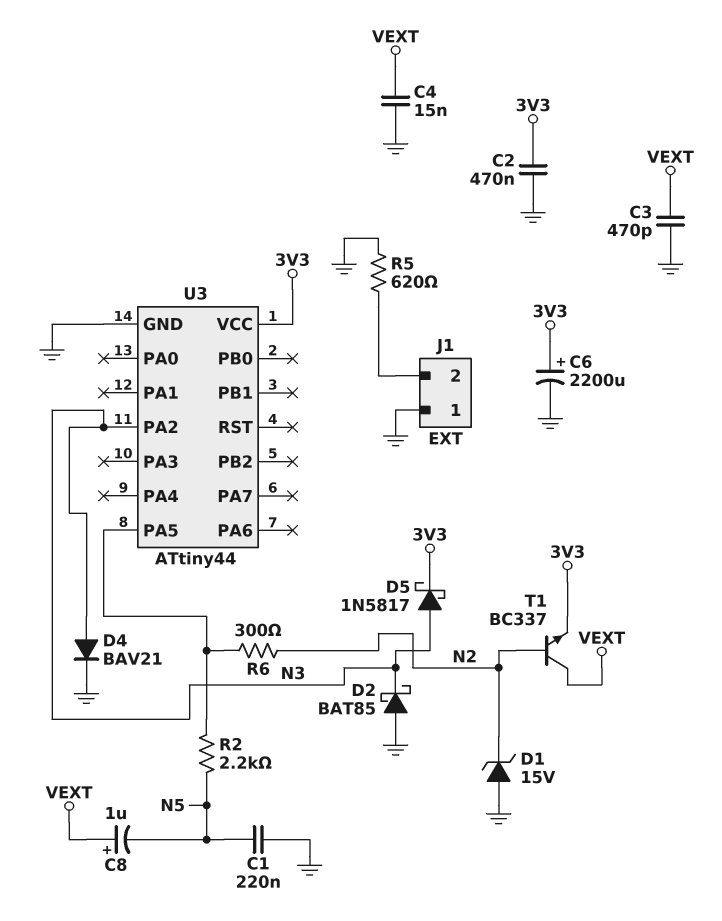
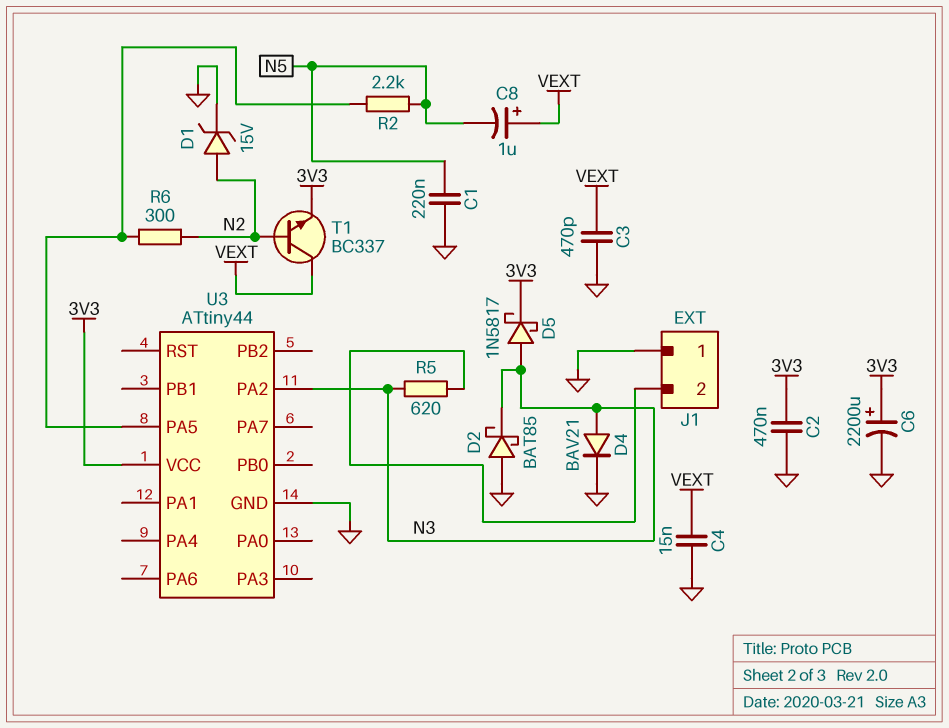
D1: zener 15V (A GND, K N2) -> zener 15V (A N2, K GND)
R5: 620 (GND, J1/2) -> 620 (J1/2, N3)

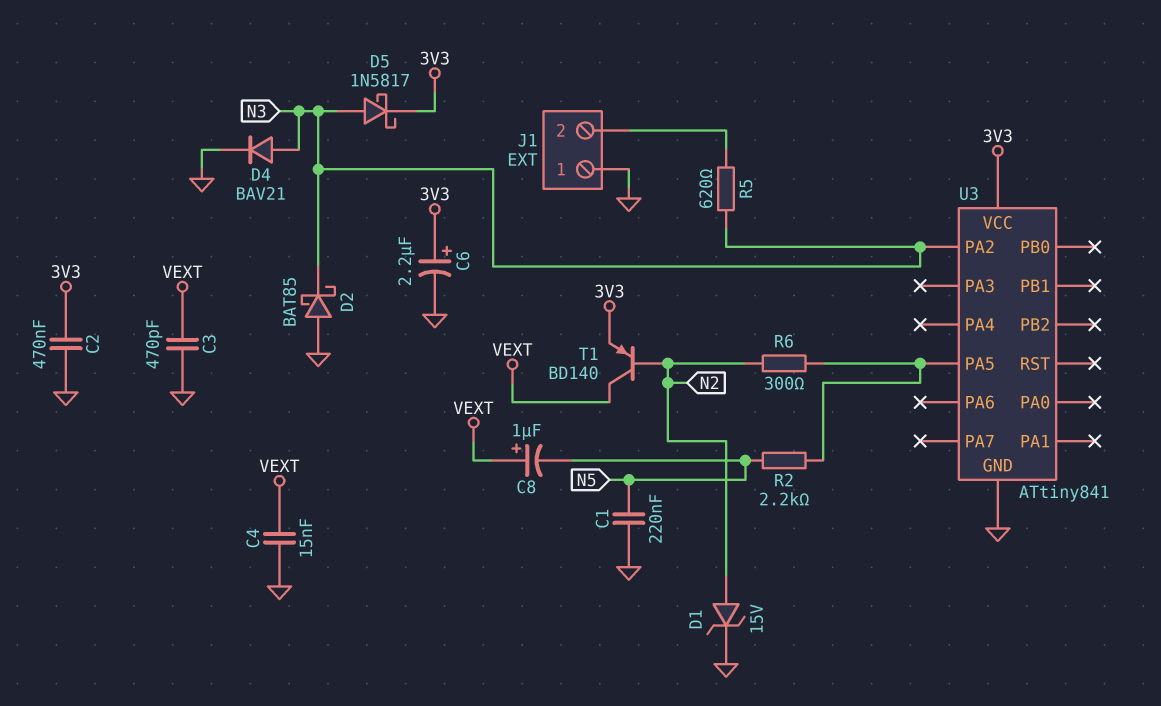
C6: 2200uF (plus 3V3, minus GND) -> 2.2uF (plus 3V3, minus GND)
T1: NPN BC337 (B N2, C VEXT, E 3V3) -> PNP BD140 (B N2, C VEXT, E 3V3)
U3: ATtiny44 -> ATtiny841

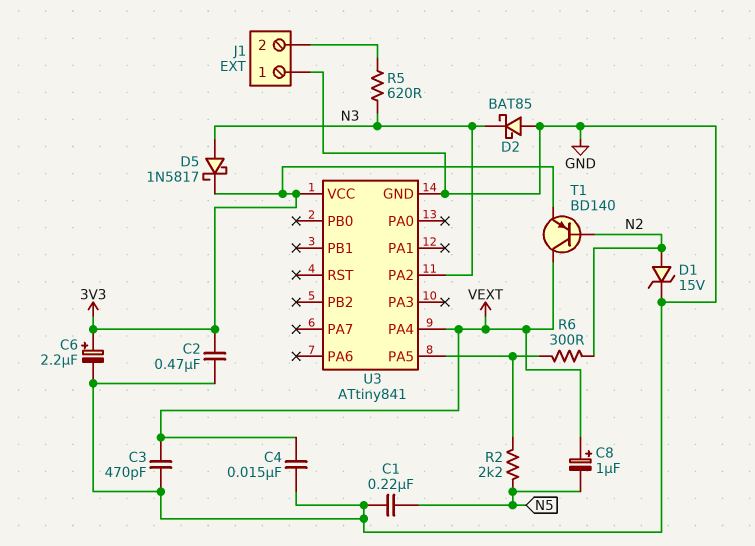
D4: diode BAV21 (A N3, K GND) -> none
U3 pin PA4: none -> VEXT

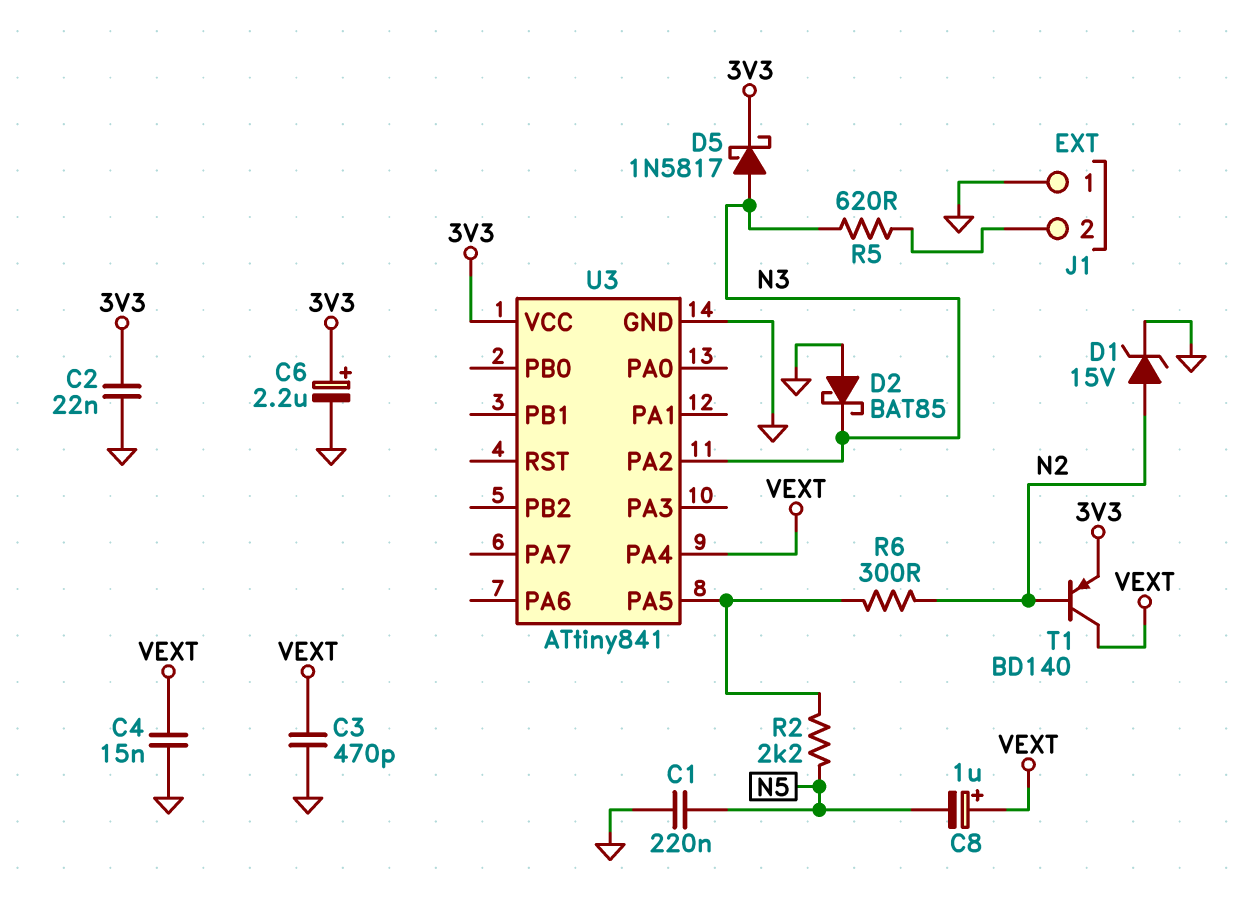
C2: 470nF (3V3, GND) -> 22nF (3V3, GND)

